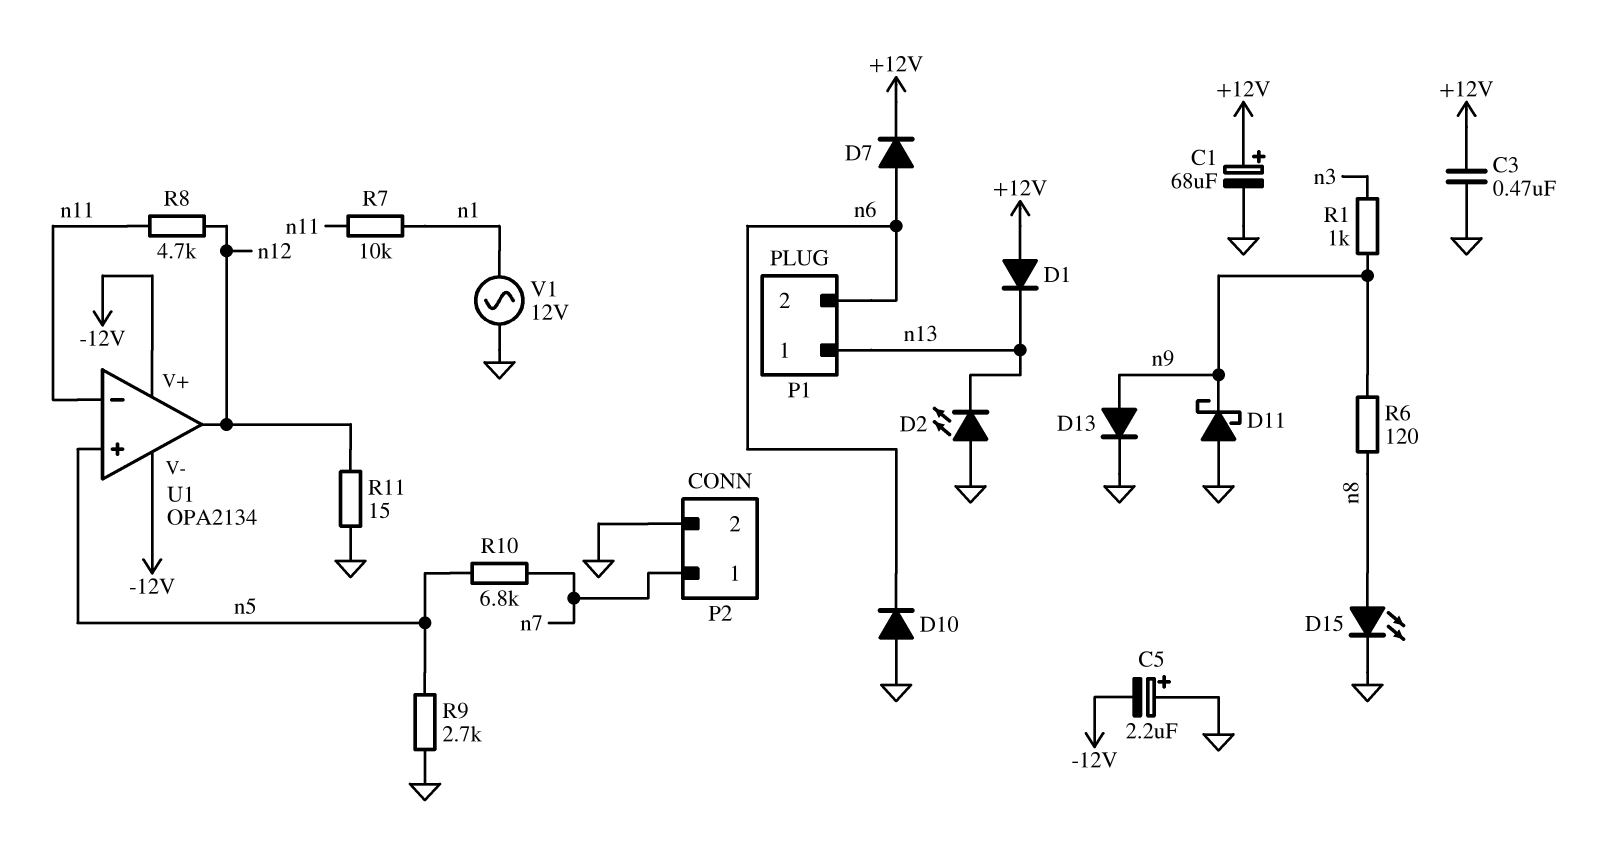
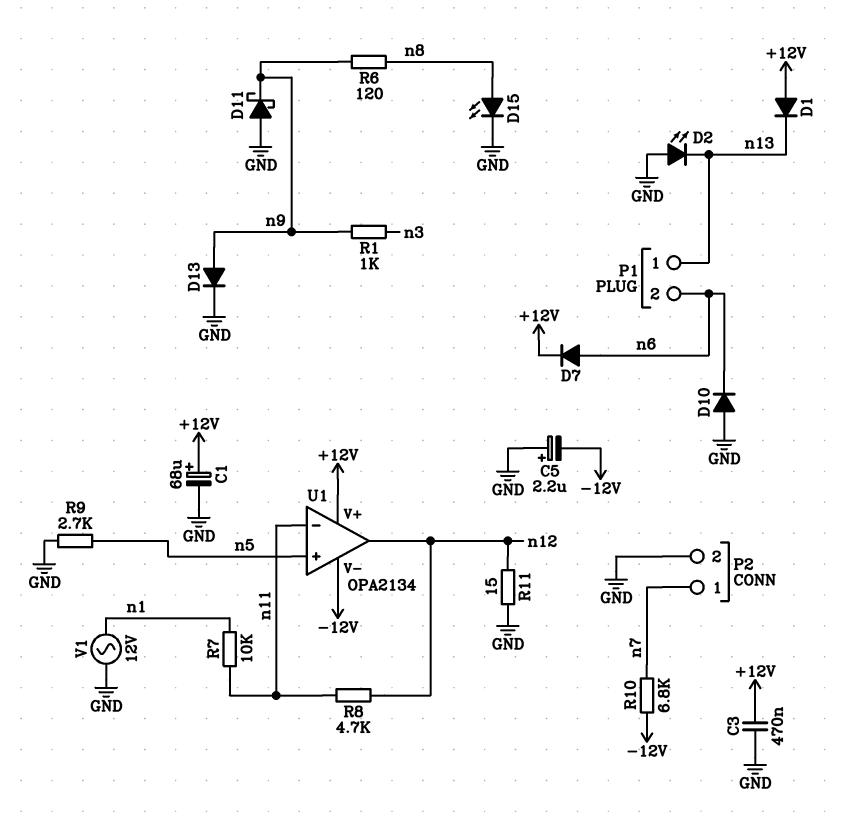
R10: 6.8k (n5, n7) -> 6.8k (-12V, n7)
U1 pin V+: -12V -> +12V

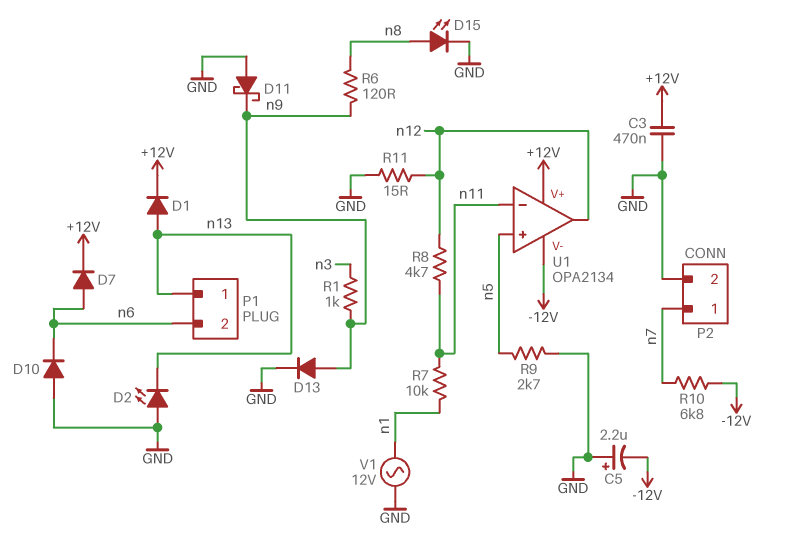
C1: 68uF (plus +12V, minus GND) -> none
D1: diode (A +12V, K n13) -> diode (A n13, K +12V)

